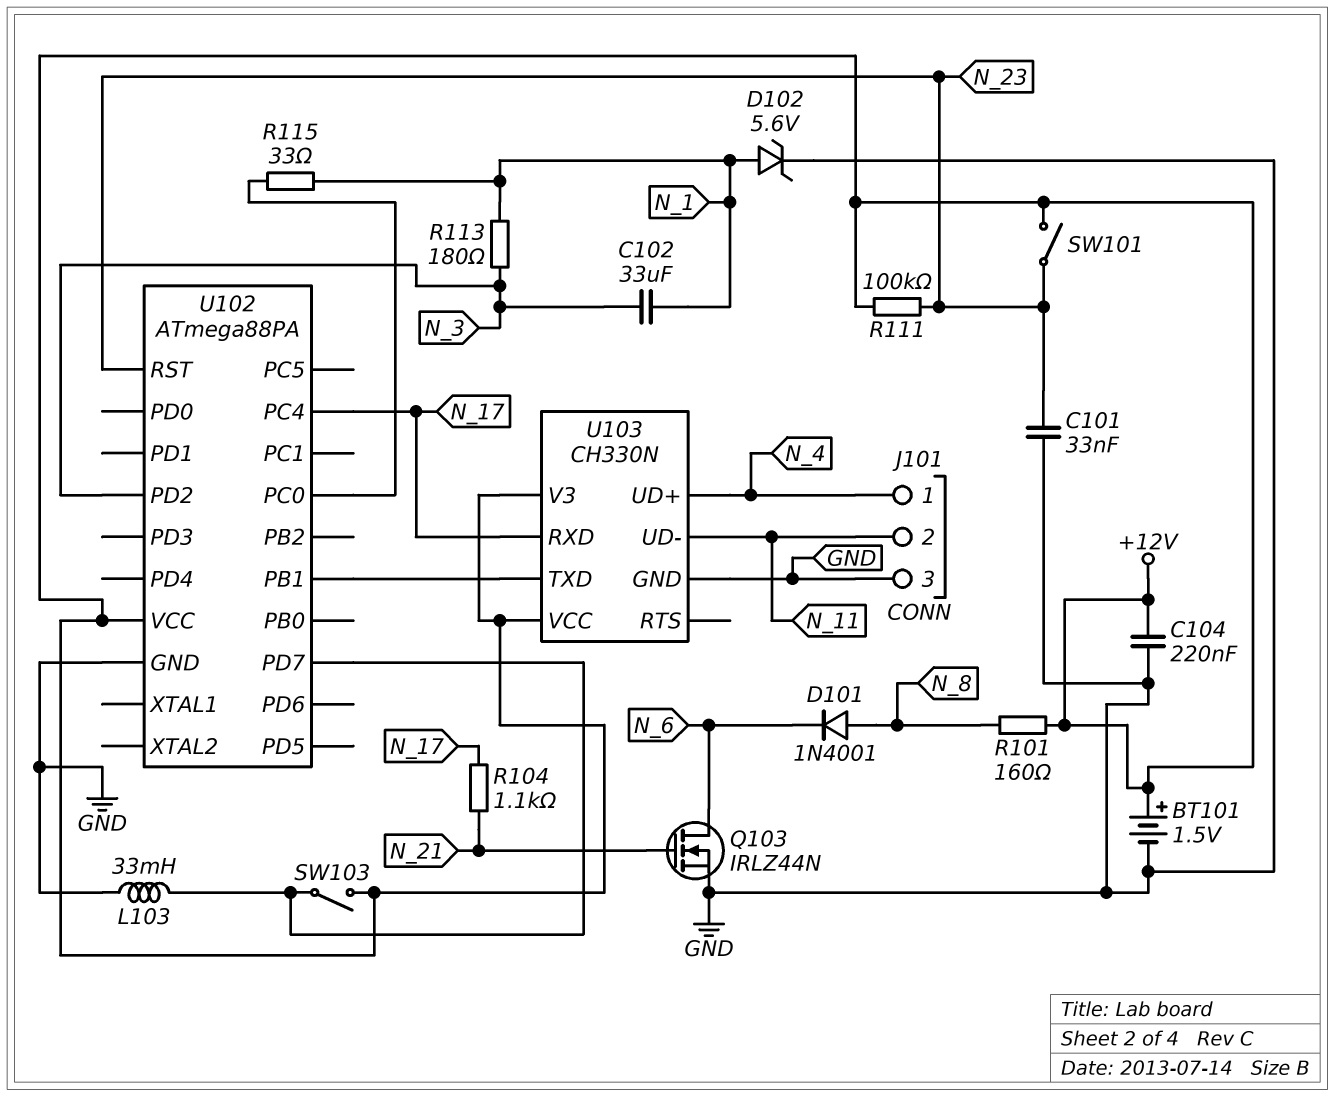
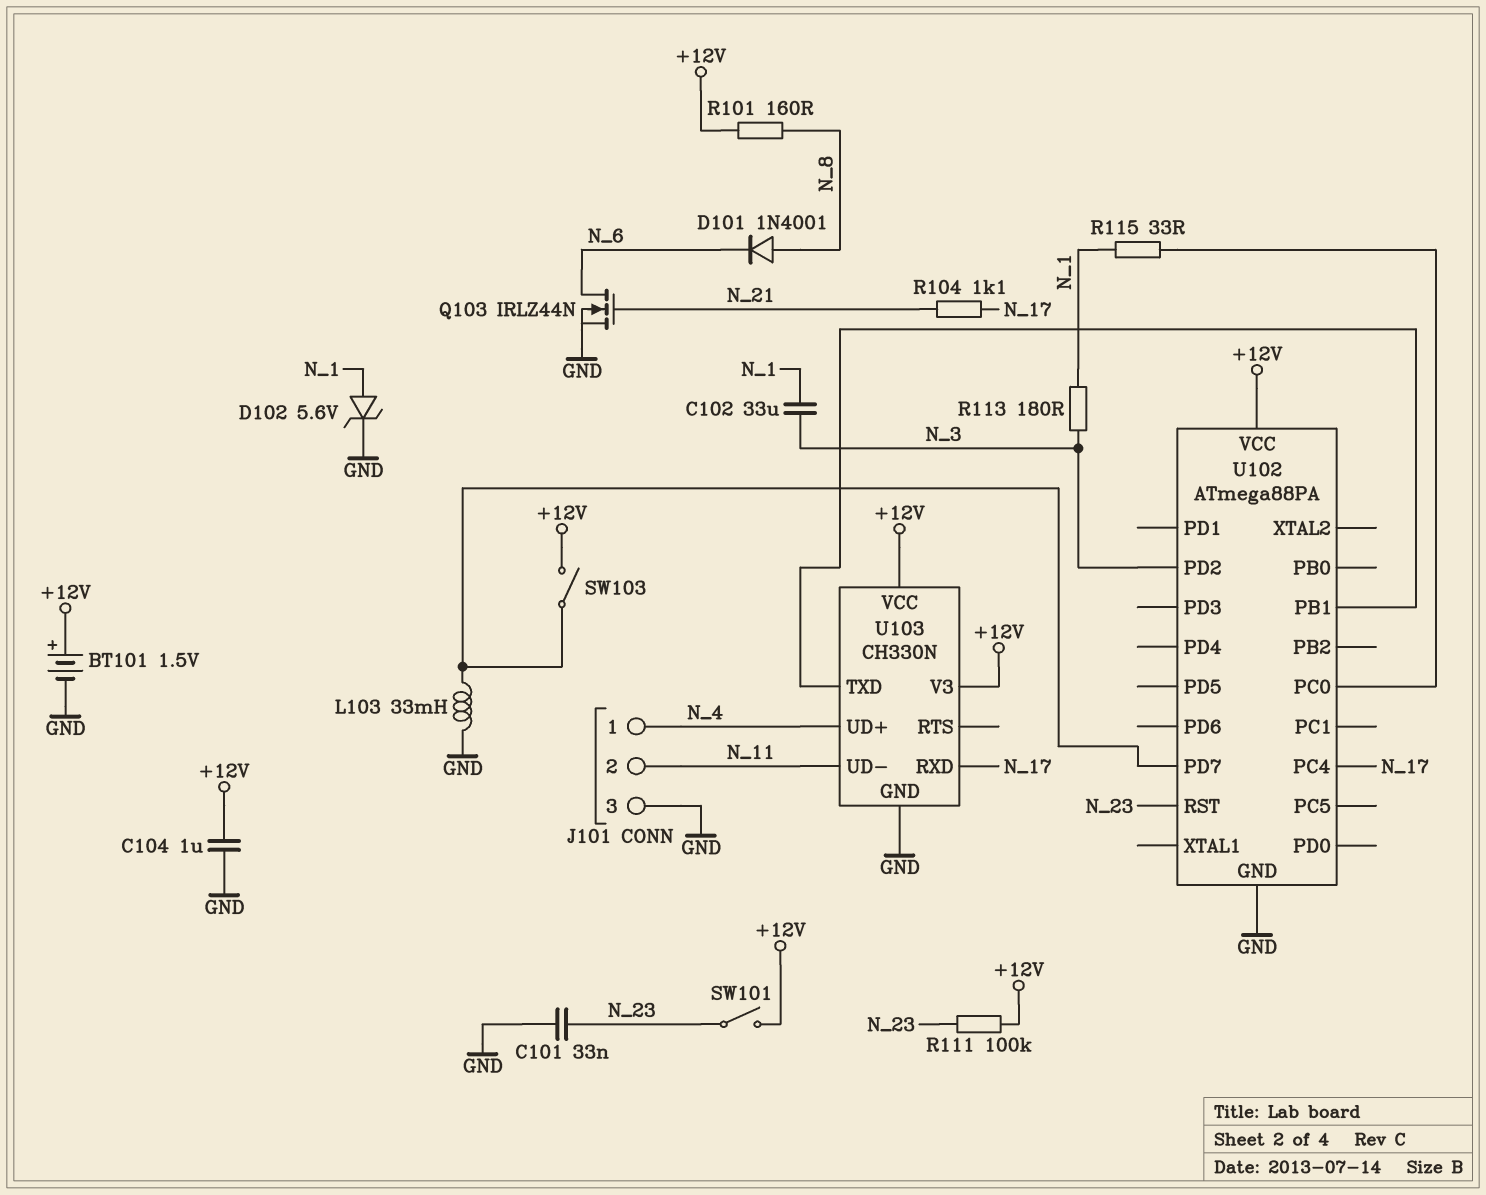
C104: 220nF (+12V, GND) -> 1uF (+12V, GND)

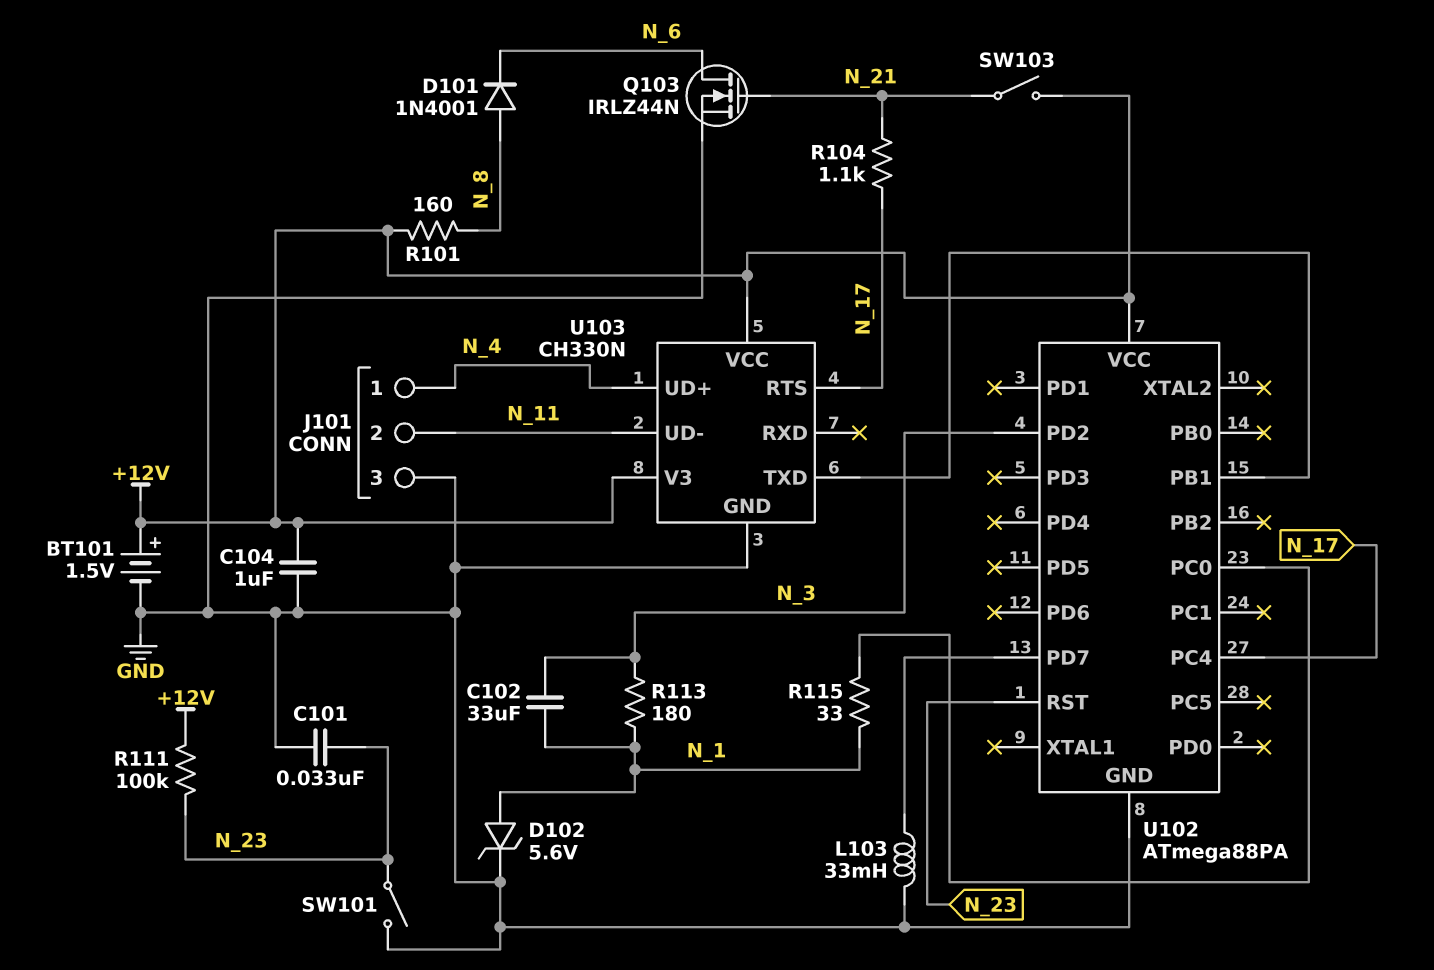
SW101: switch (+12V, N_23) -> switch (GND, N_23)
SW103: switch (+12V, U102/PD7) -> switch (+12V, N_21)
U103 pin RTS: none -> N_17
U103 pin RXD: N_17 -> none

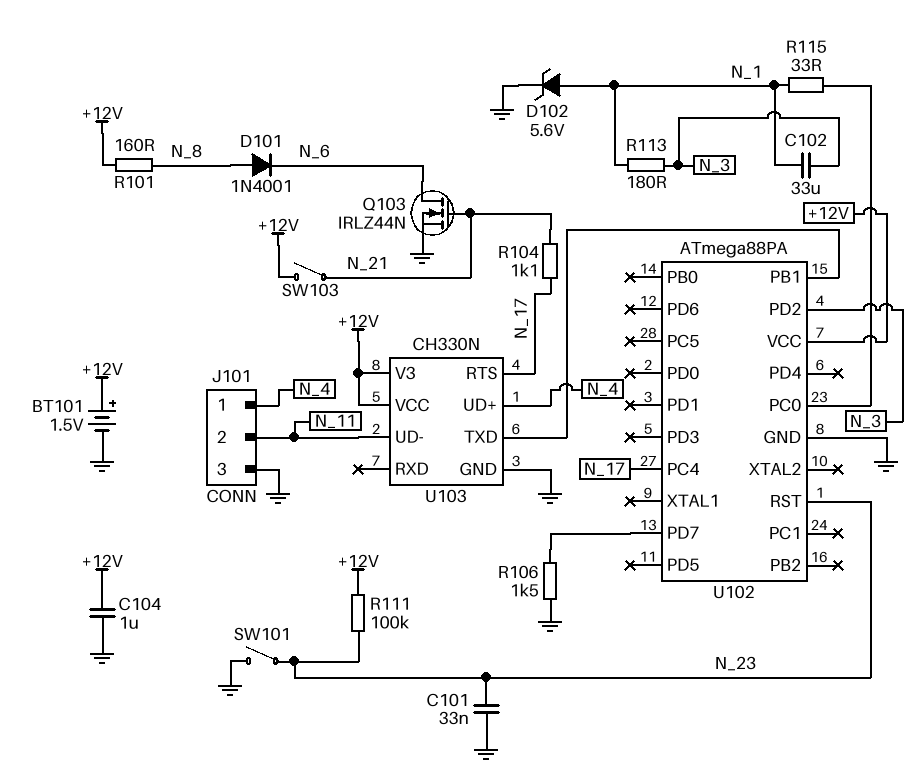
L103: 33mH (GND, U102/PD7) -> none
R106: none -> 1.5k (GND, U102/PD7)

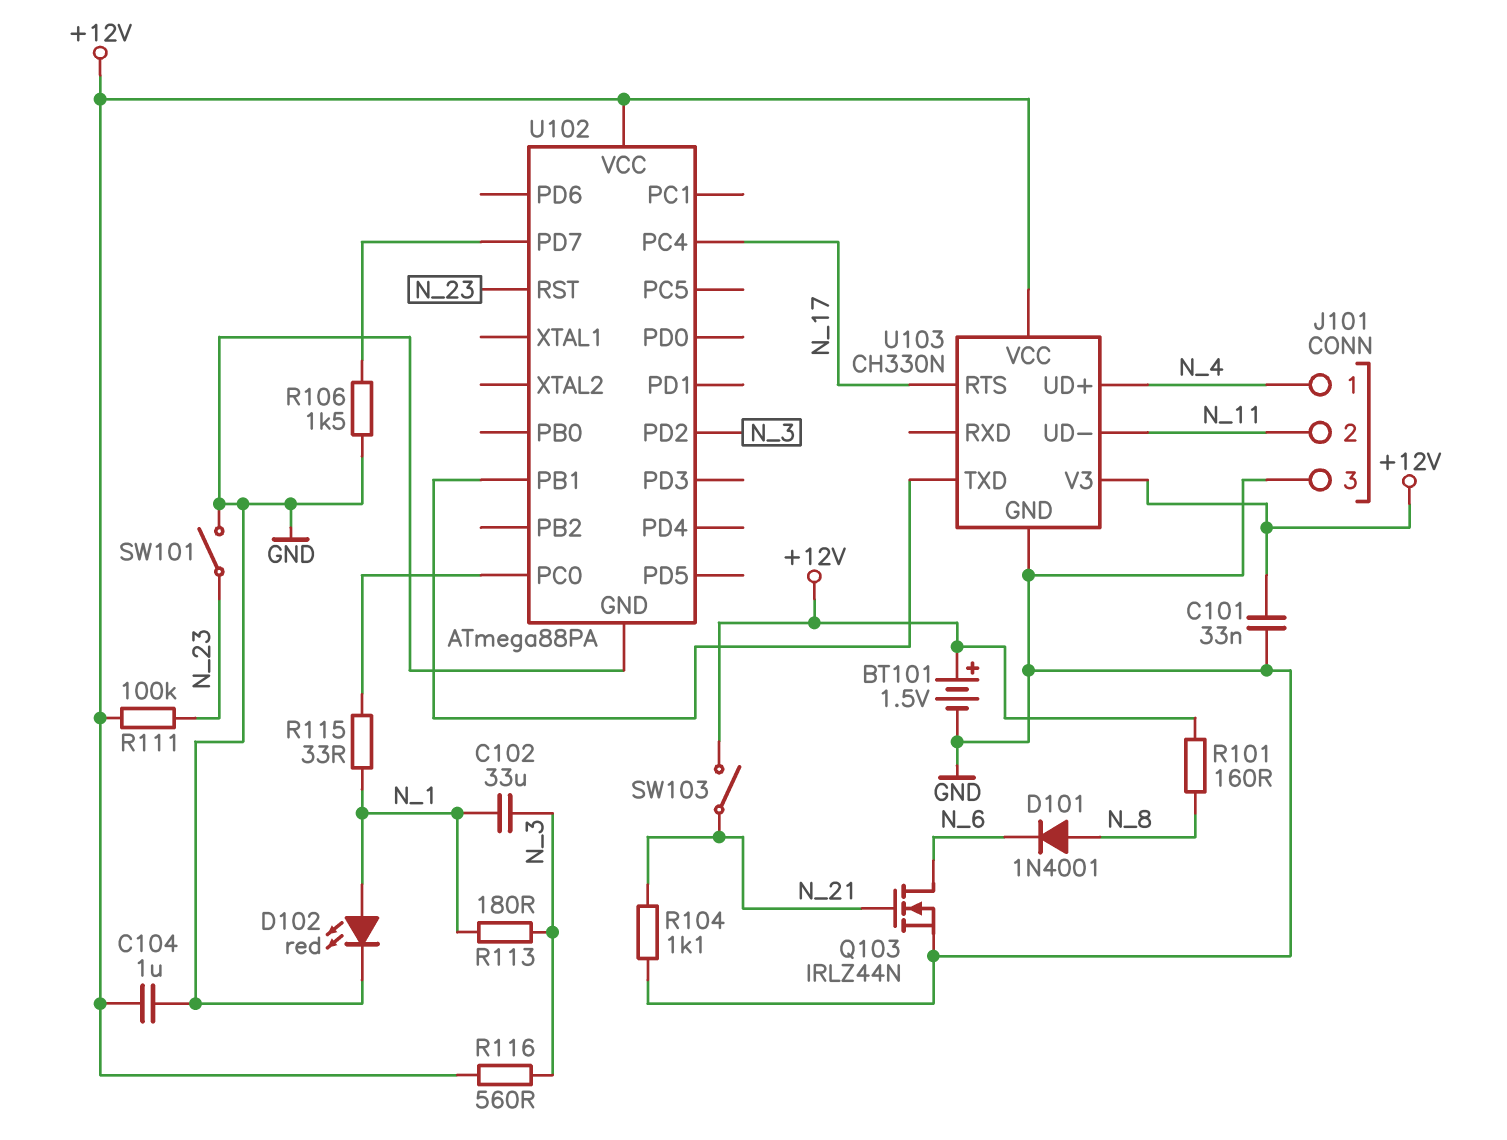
C101: 33nF (GND, N_23) -> 33nF (+12V, GND)
D102: zener 5.6V (A N_1, K GND) -> LED red (A N_1, K GND)
R104: 1.1k (N_17, N_21) -> 1.1k (GND, N_21)
R116: none -> 560 (+12V, N_3)

